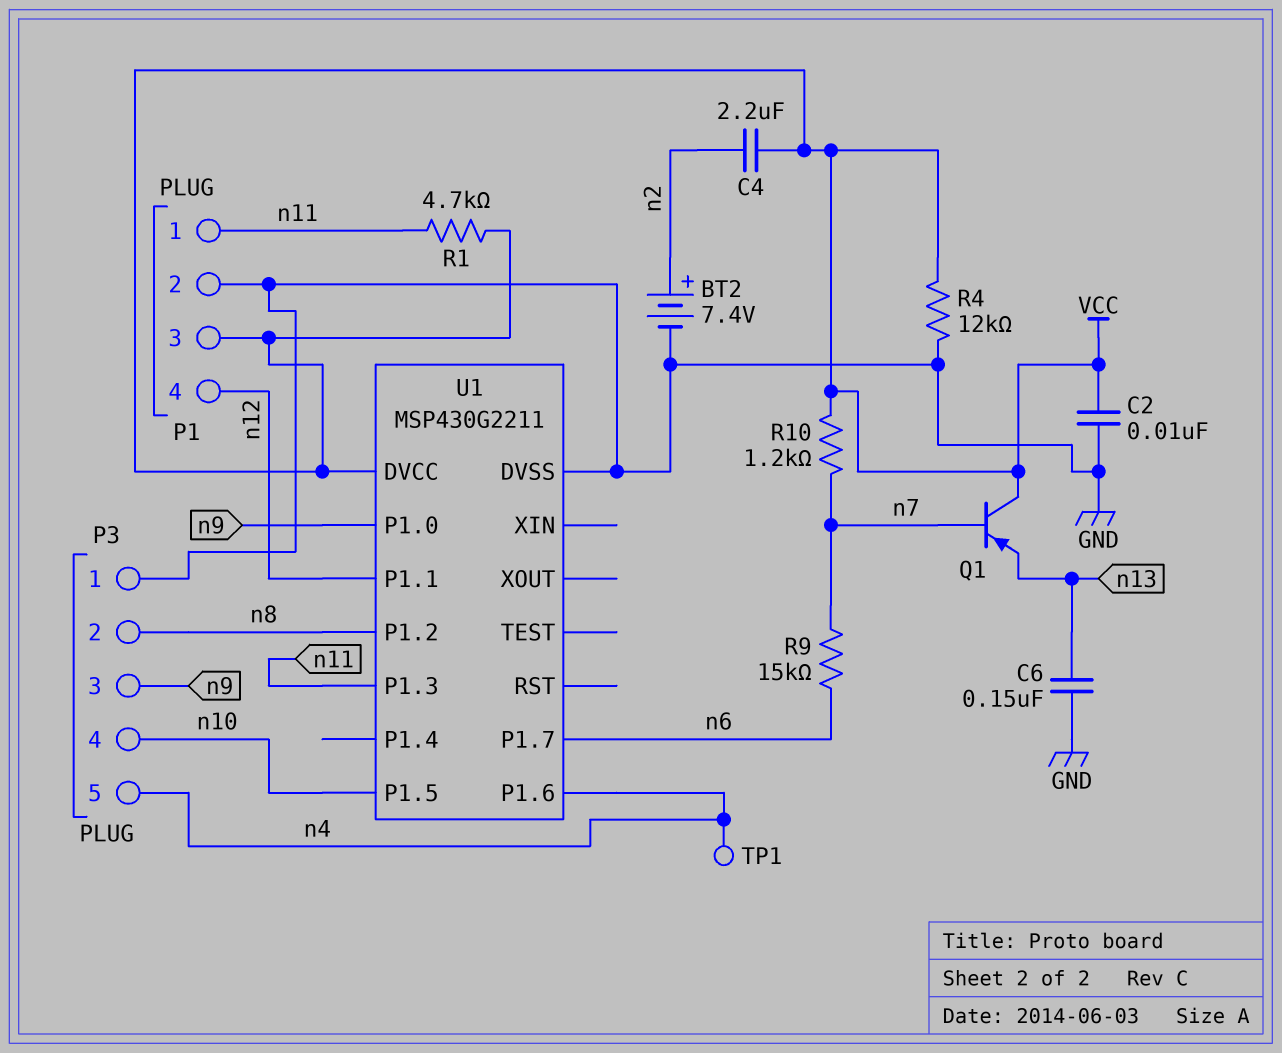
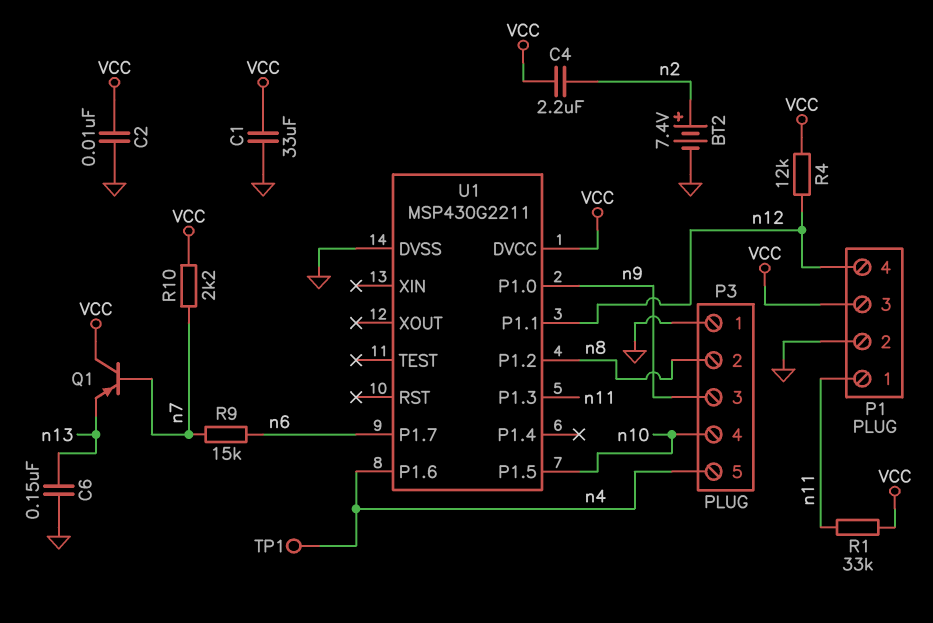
C1: none -> 33uF (GND, VCC)
R1: 4.7k (VCC, n11) -> 33k (VCC, n11)
R4: 12k (GND, VCC) -> 12k (VCC, n12)
R10: 1.2k (VCC, n7) -> 2.2k (VCC, n7)

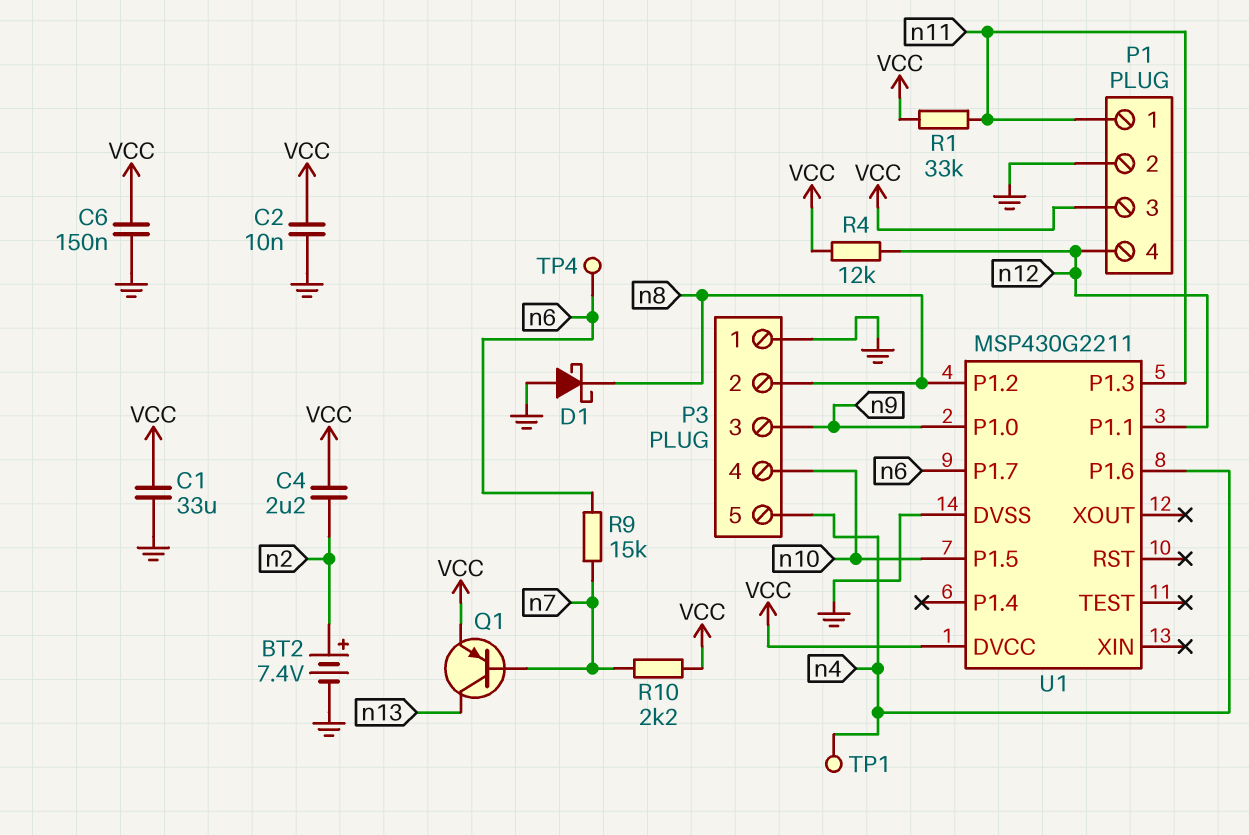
C6: 150nF (GND, n13) -> 150nF (GND, VCC)
D1: none -> schottky (A GND, K n8)
Q1: PNP (B n7, C VCC, E n13) -> PNP (B n7, C n13, E VCC)
TP4: none -> test point (n6)

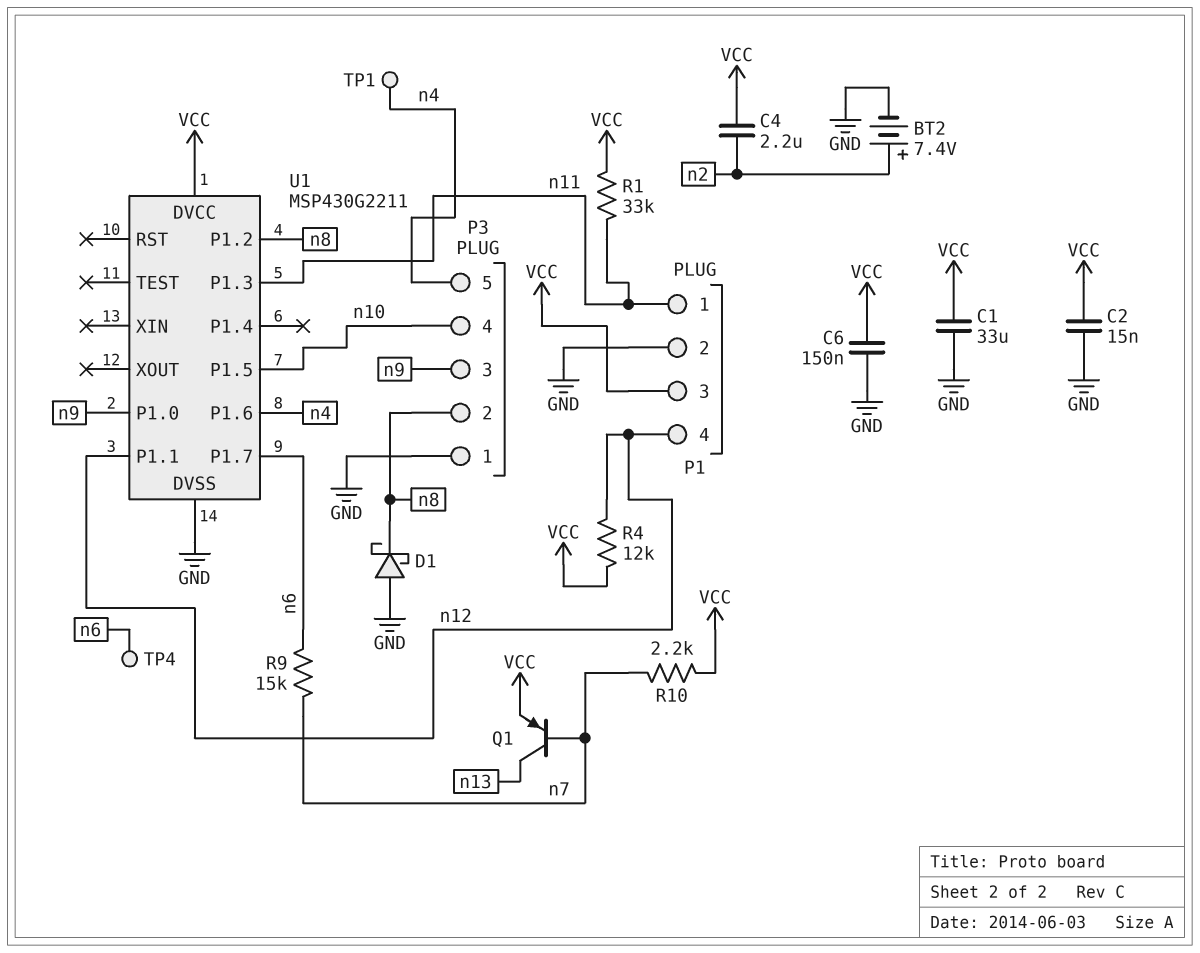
C2: 10nF (GND, VCC) -> 15nF (GND, VCC)

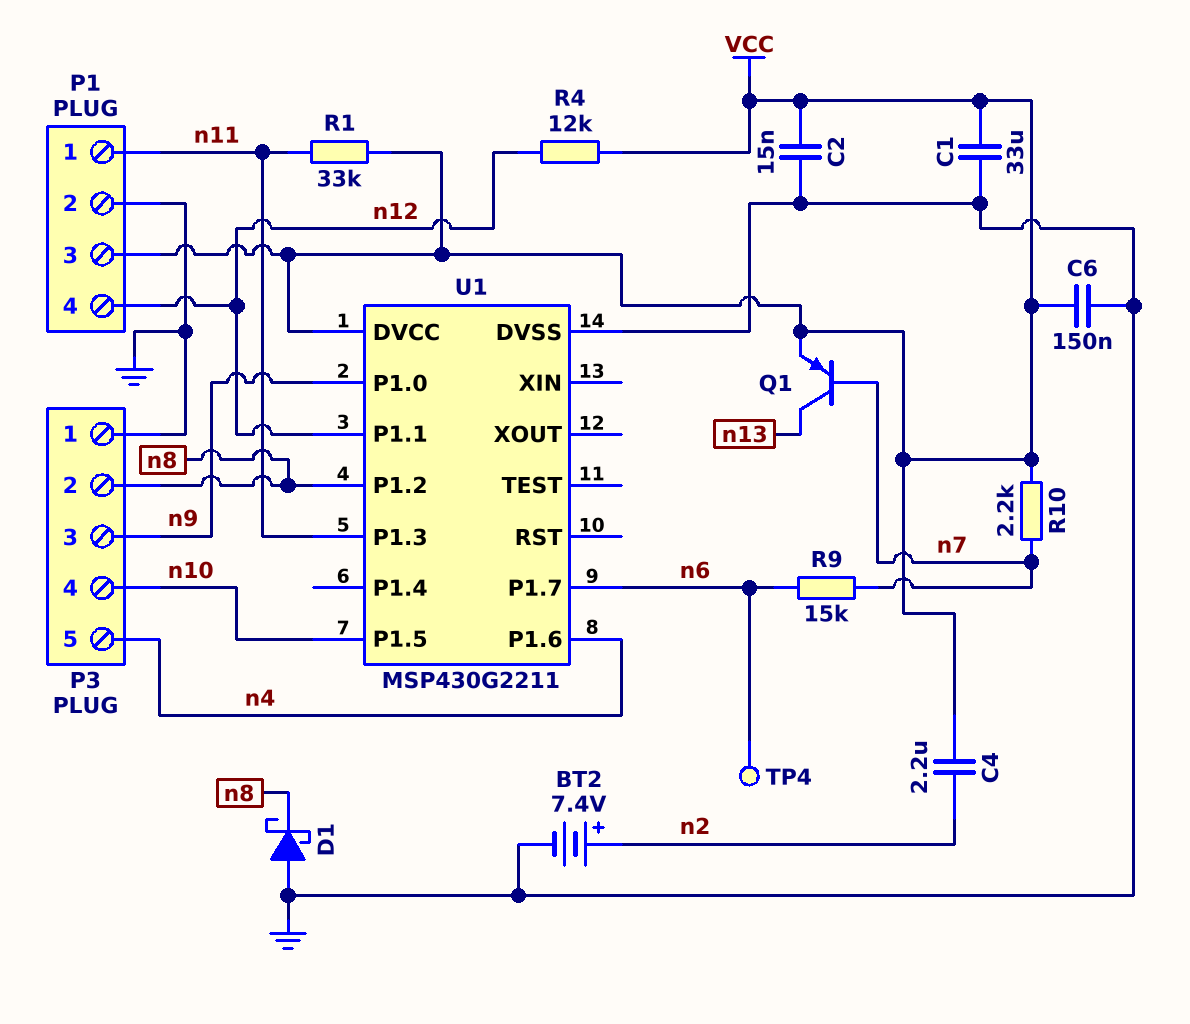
TP1: test point (n4) -> none

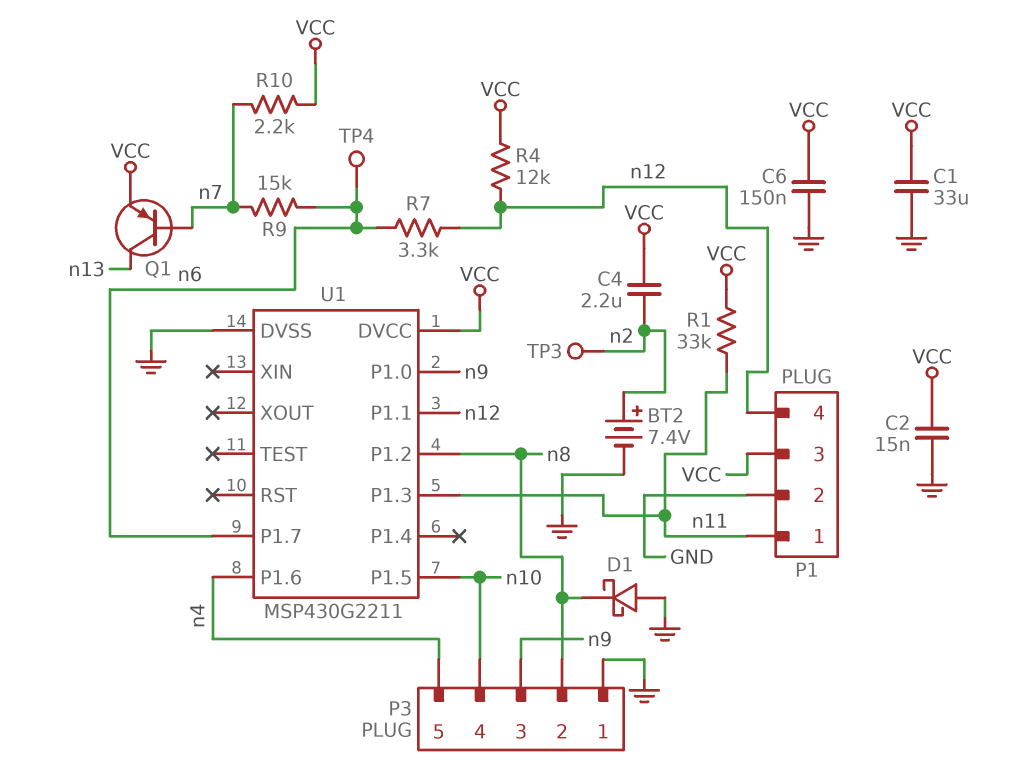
R7: none -> 3.3k (n6, n12)
TP3: none -> test point (n2)

